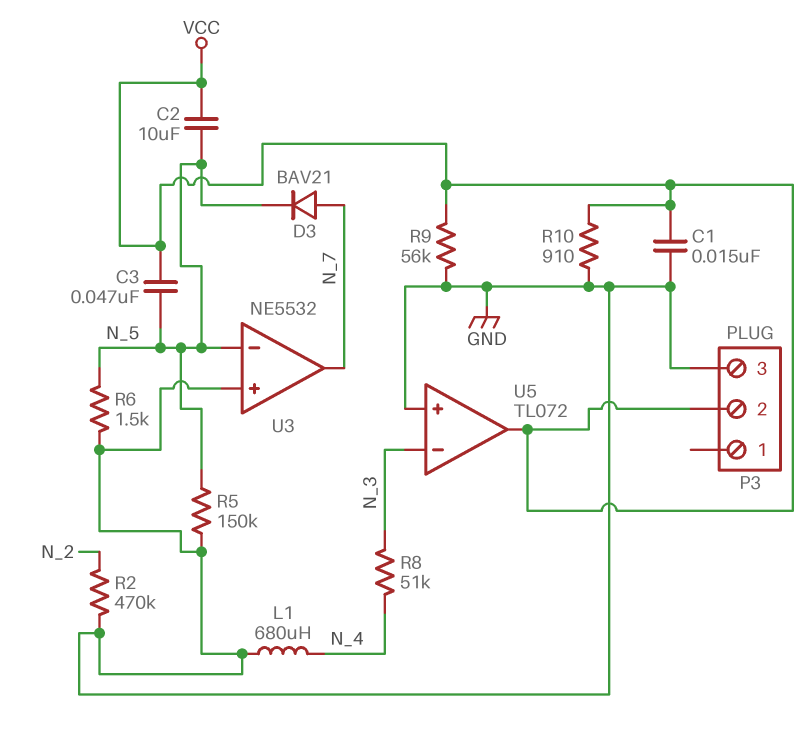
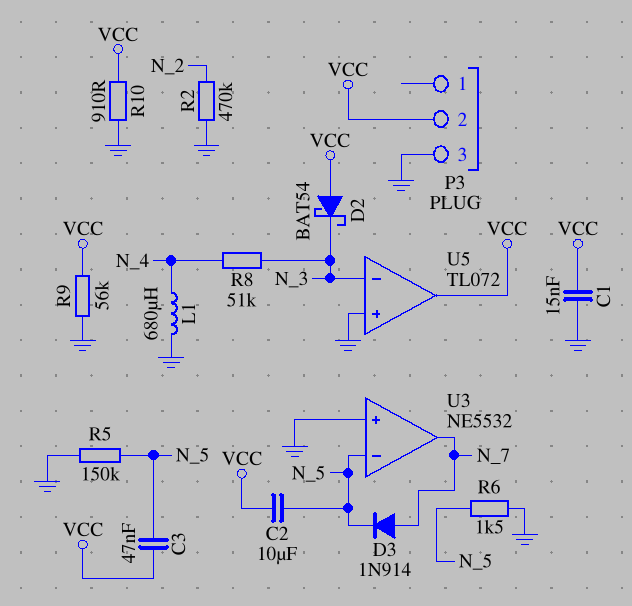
D2: none -> schottky BAT54 (A VCC, K N_3)
D3: diode BAV21 (A N_7, K N_5) -> diode 1N914 (A N_7, K N_5)

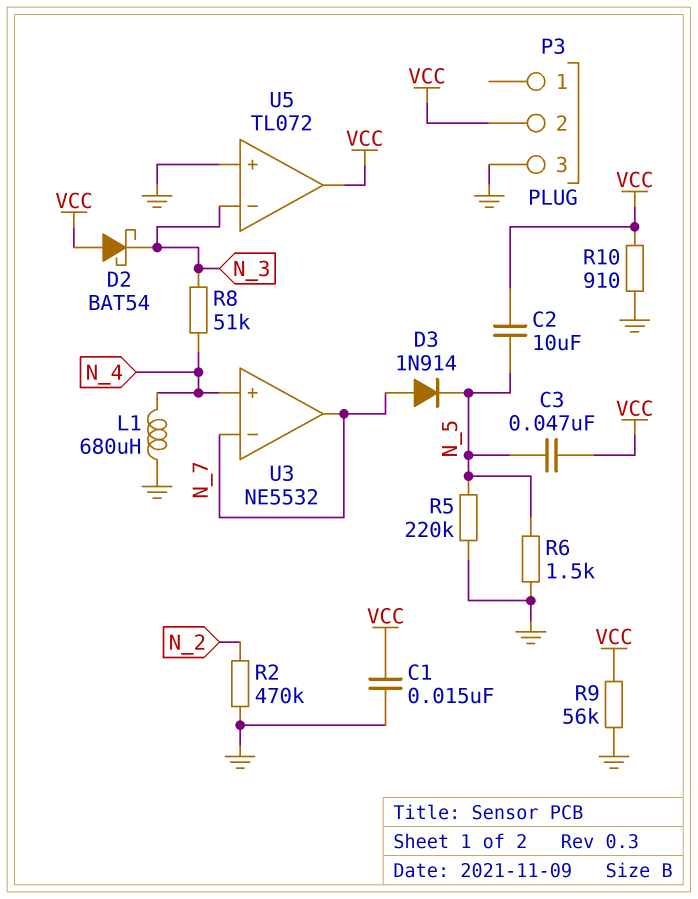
R5: 150k (GND, N_5) -> 220k (GND, N_5)
U3 pin in+: GND -> N_4
U3 pin in-: N_5 -> N_7

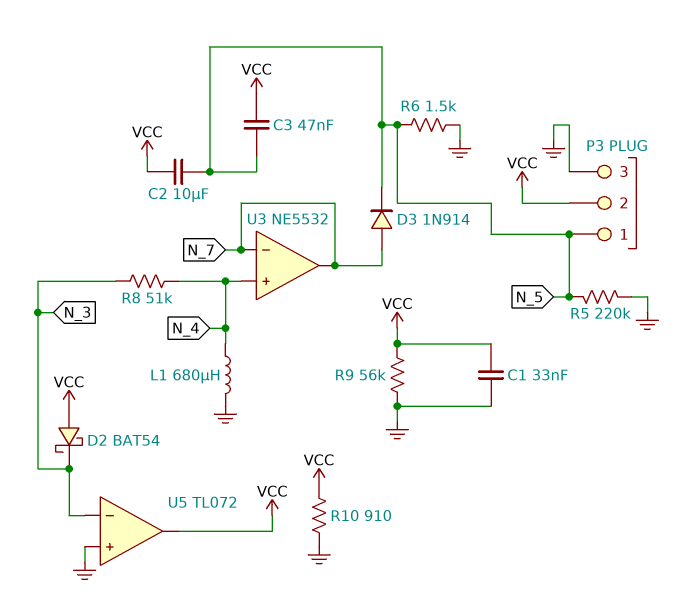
C1: 15nF (GND, VCC) -> 33nF (GND, VCC)
P3 pin 1: none -> N_5
R2: 470k (GND, N_2) -> none

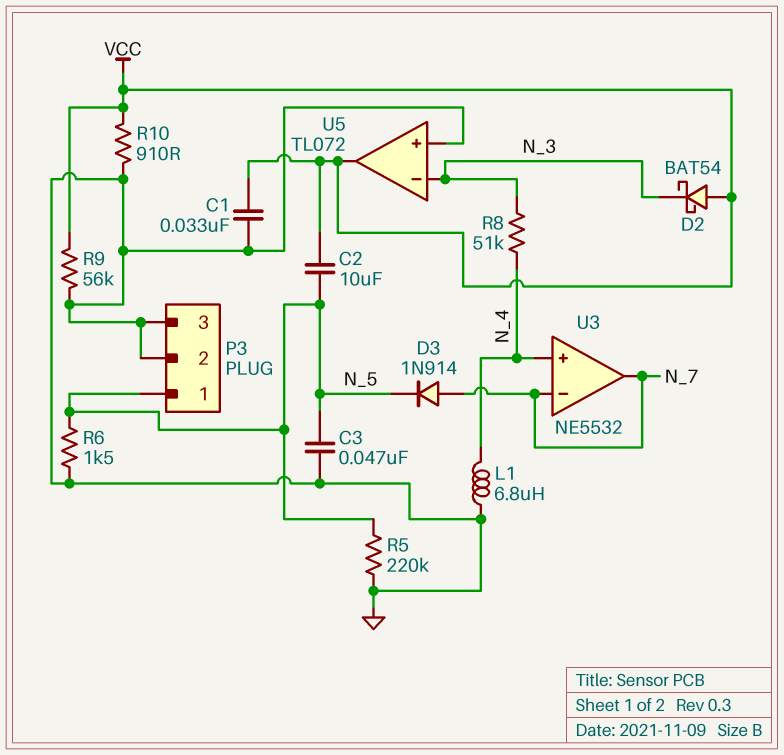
C3: 47nF (N_5, VCC) -> 47nF (GND, N_5)
L1: 680uH (GND, N_4) -> 6.8uH (GND, N_4)
P3 pin 2: VCC -> GND

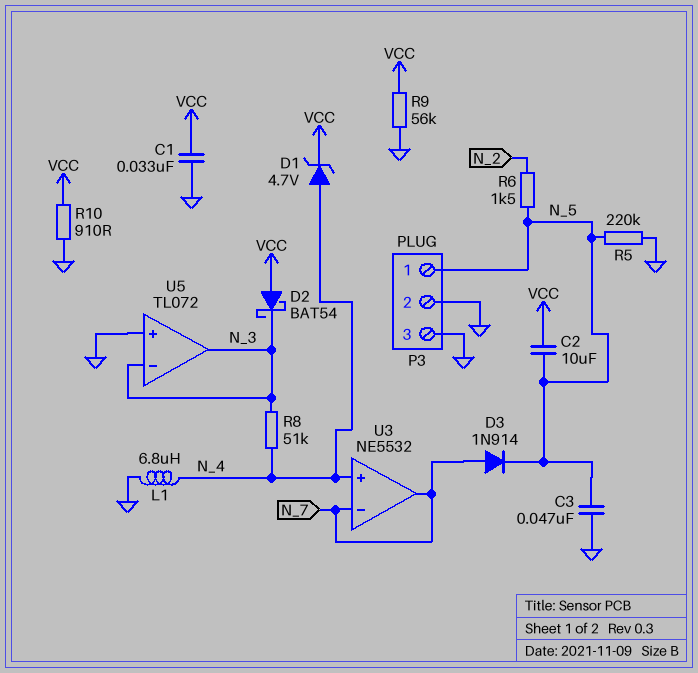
D1: none -> zener 4.7V (A N_4, K VCC)
R6: 1.5k (GND, N_5) -> 1.5k (N_2, N_5)
U5 pin out: VCC -> N_3

